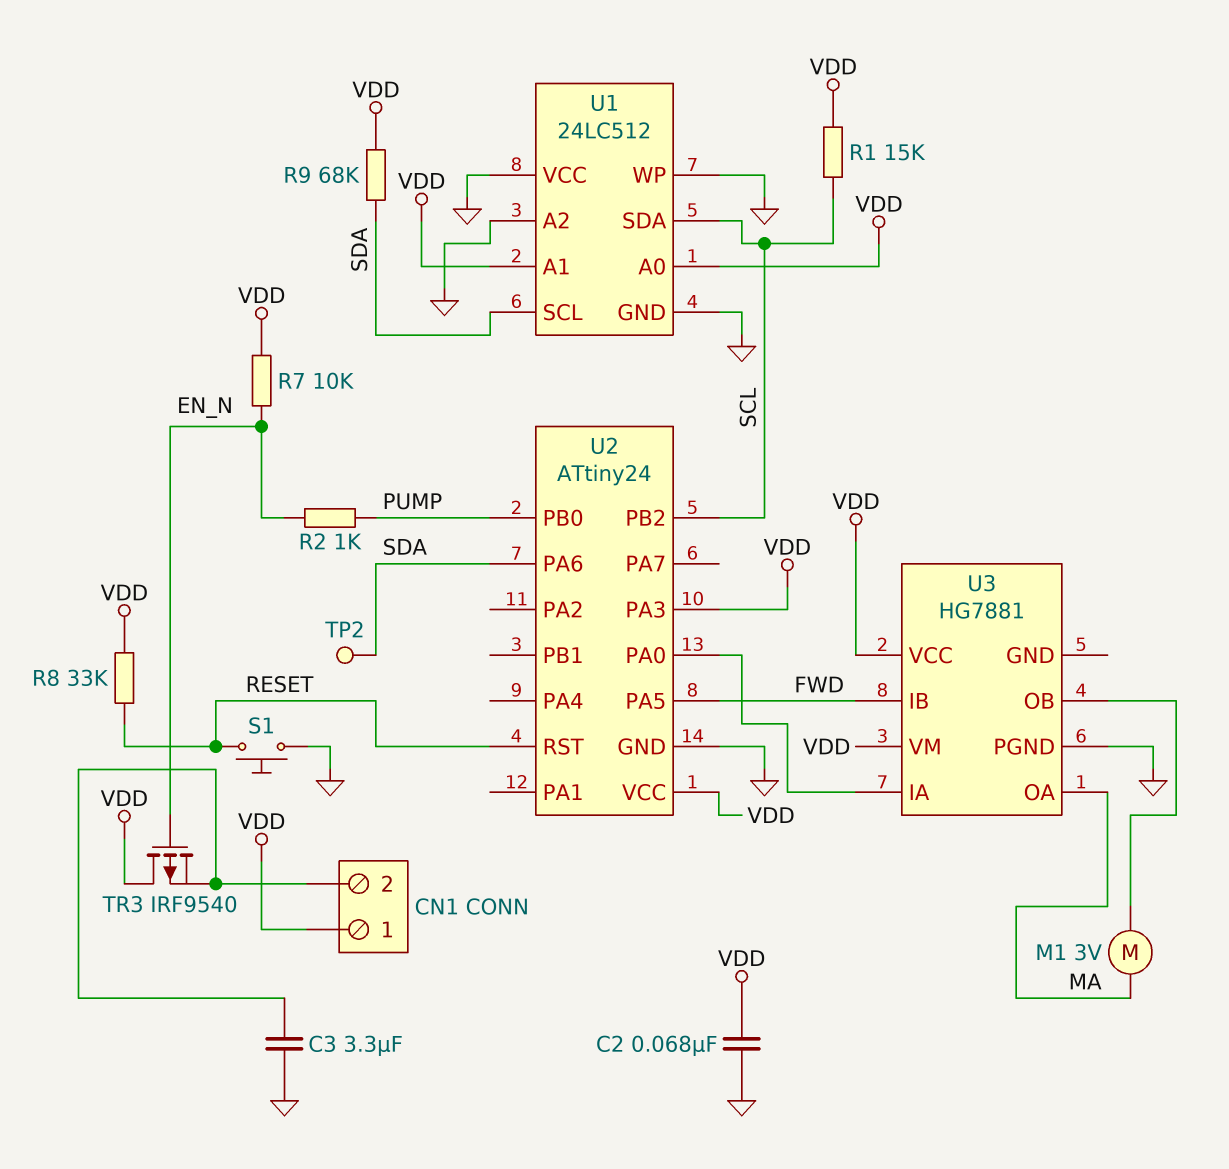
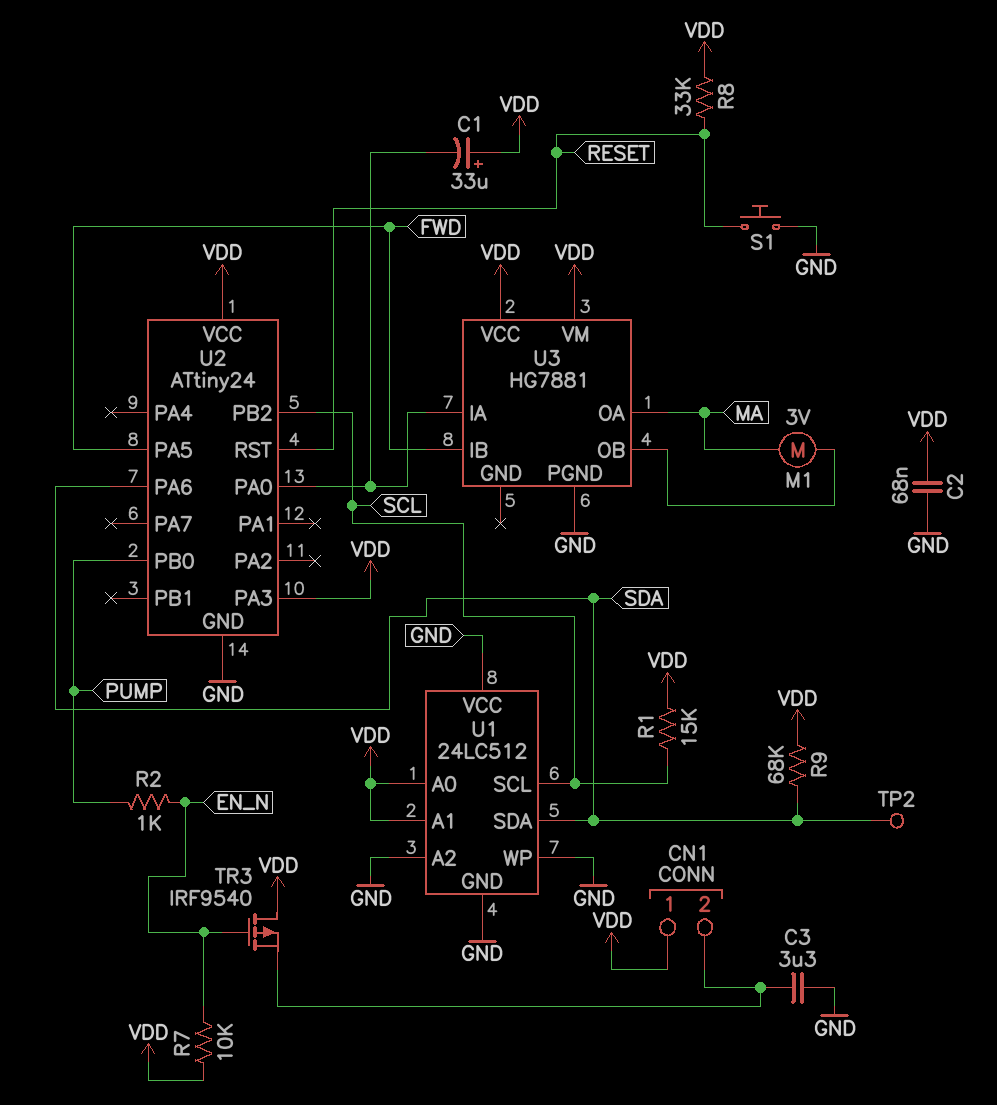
C1: none -> 33uF (plus VDD, minus U2/PA0)
U1 pin SCL: SDA -> SCL
U1 pin SDA: SCL -> SDA

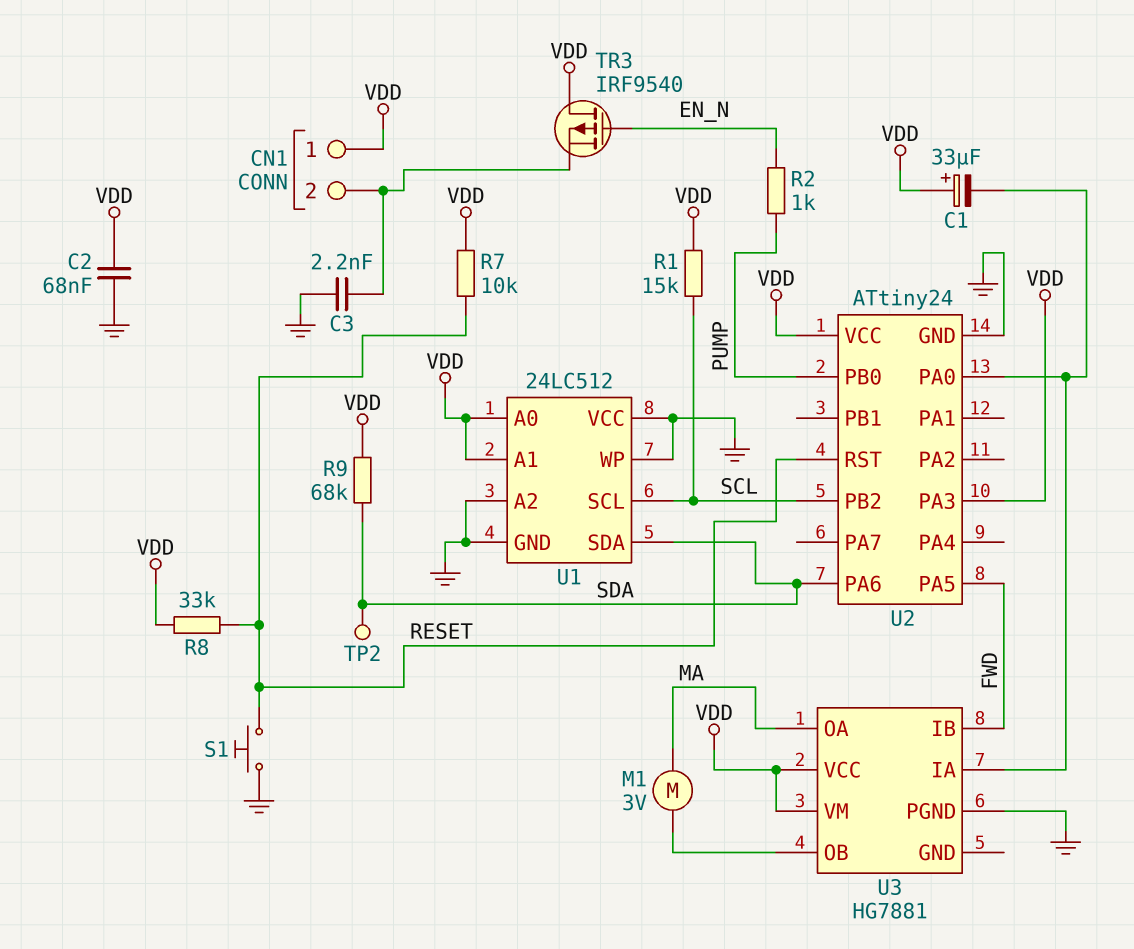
C3: 3.3uF (CN1/2, GND) -> 2.2nF (CN1/2, GND)
R7: 10k (EN_N, VDD) -> 10k (RESET, VDD)

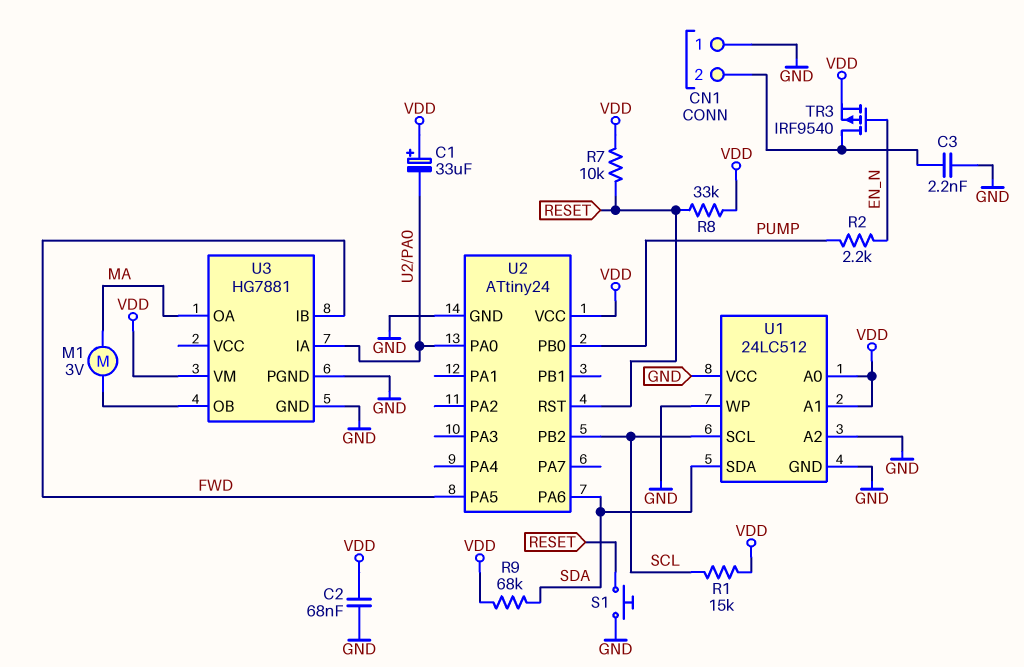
CN1 pin 1: VDD -> GND
R2: 1k (EN_N, PUMP) -> 2.2k (EN_N, PUMP)
TP2: test point (SDA) -> none
TR3: PMOS IRF9540 (G EN_N, D VDD, S CN1/2) -> PMOS IRF9540 (G EN_N, D CN1/2, S VDD)
U2 pin PA3: VDD -> none
U3 pin GND: none -> GND
U3 pin VCC: VDD -> none

